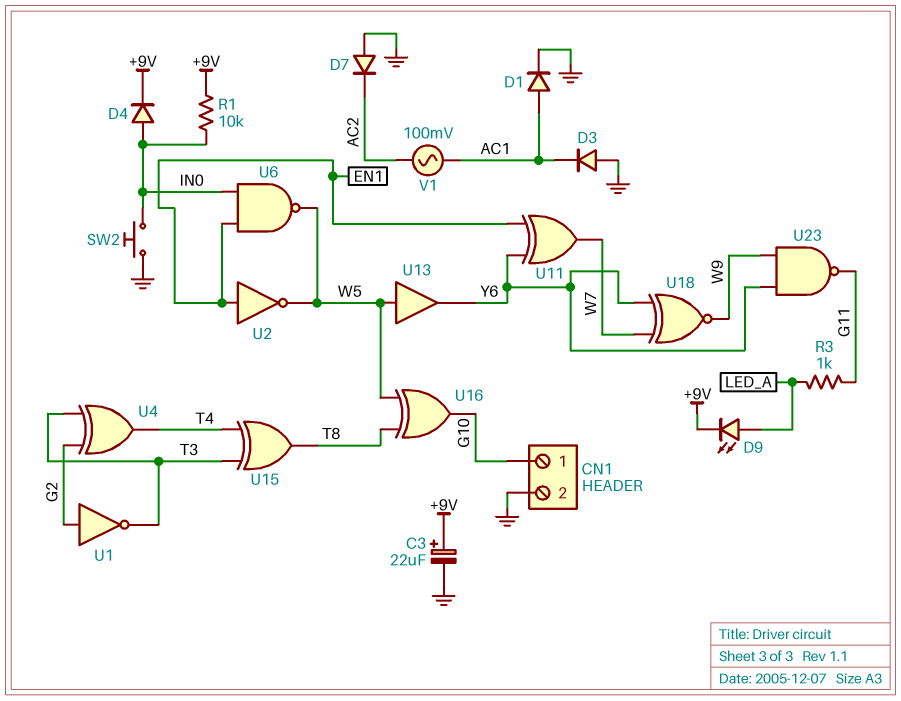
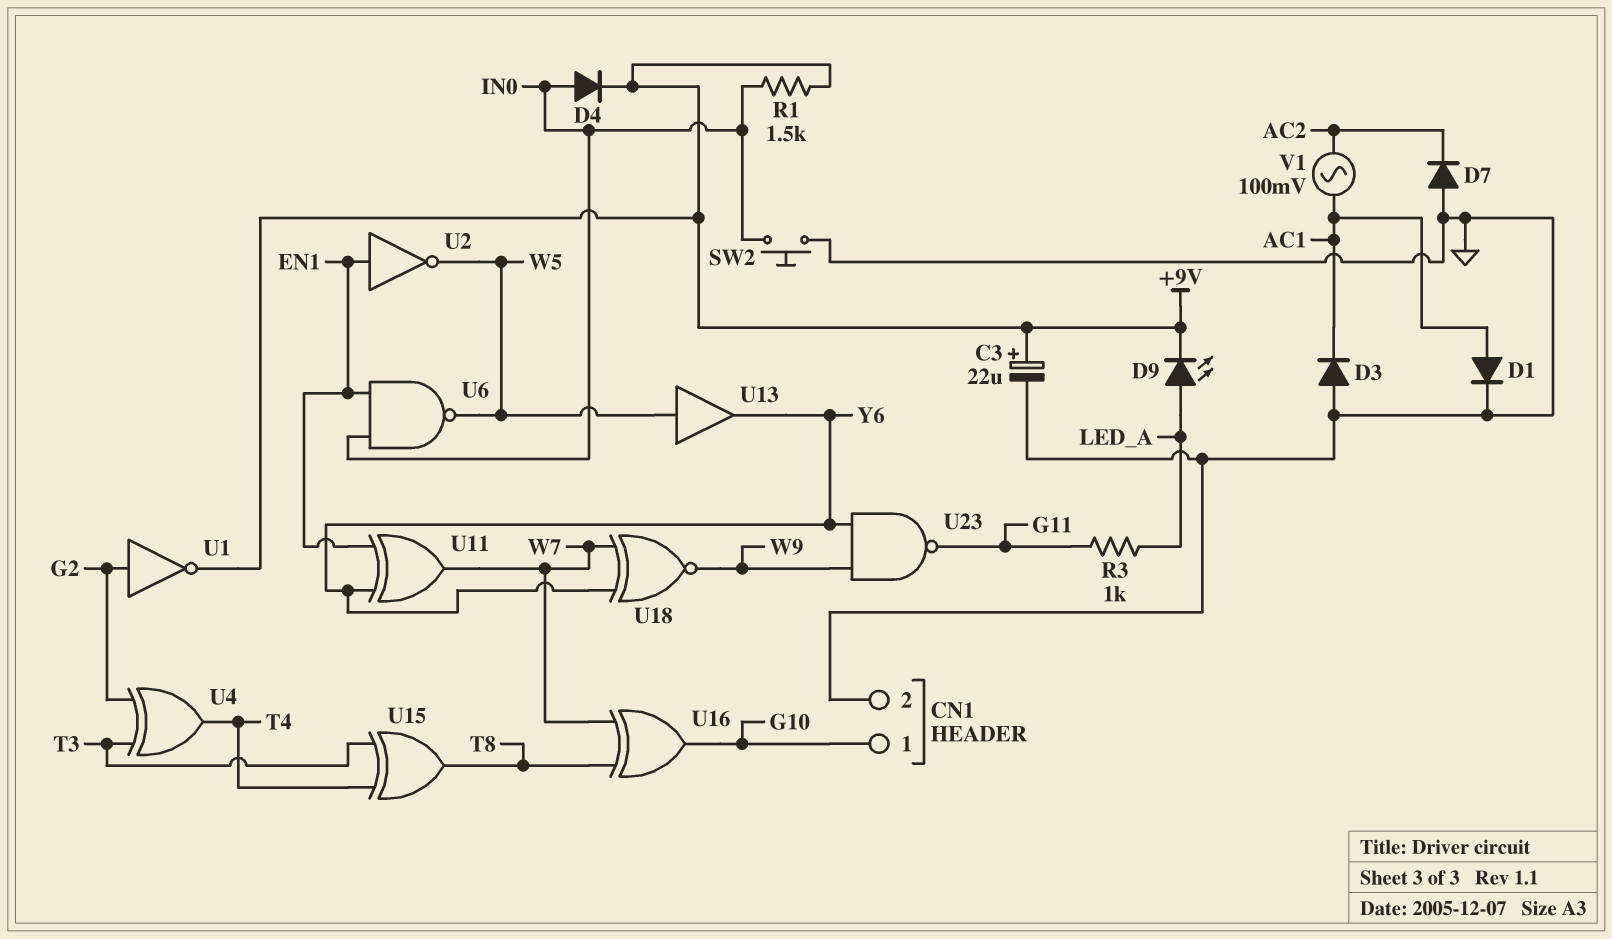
R1: 10k (+9V, IN0) -> 1.5k (+9V, IN0)
U1: NOT (in G2, out T3) -> NOT (in G2, out +9V)
U16: XOR (in T8, in W5, out G10) -> XOR (in T8, in W7, out G10)

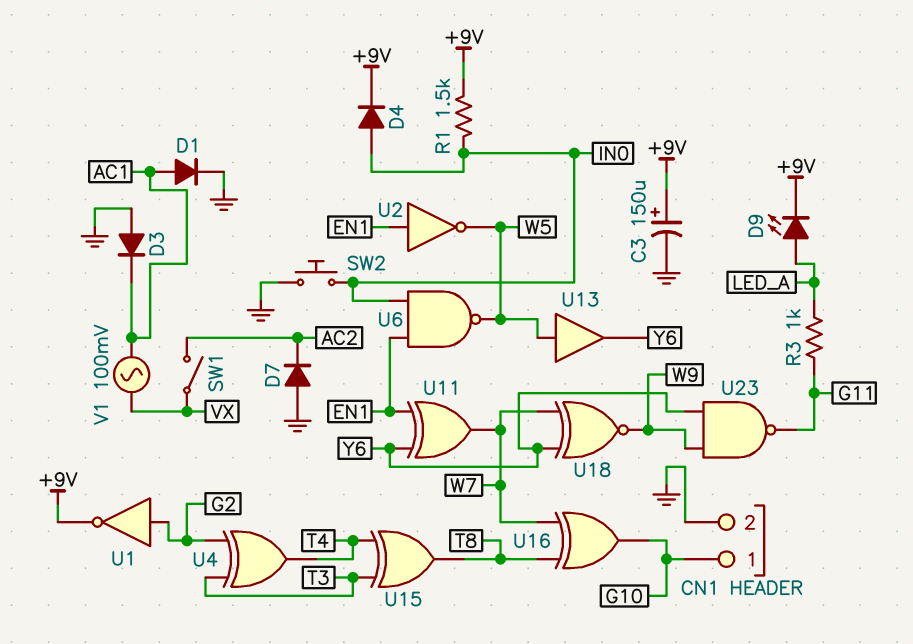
C3: 22uF (plus +9V, minus GND) -> 150uF (plus +9V, minus GND)
SW1: none -> switch (AC2, VX)
V1: AC 100mV (AC1, AC2) -> AC 100mV (AC1, VX)

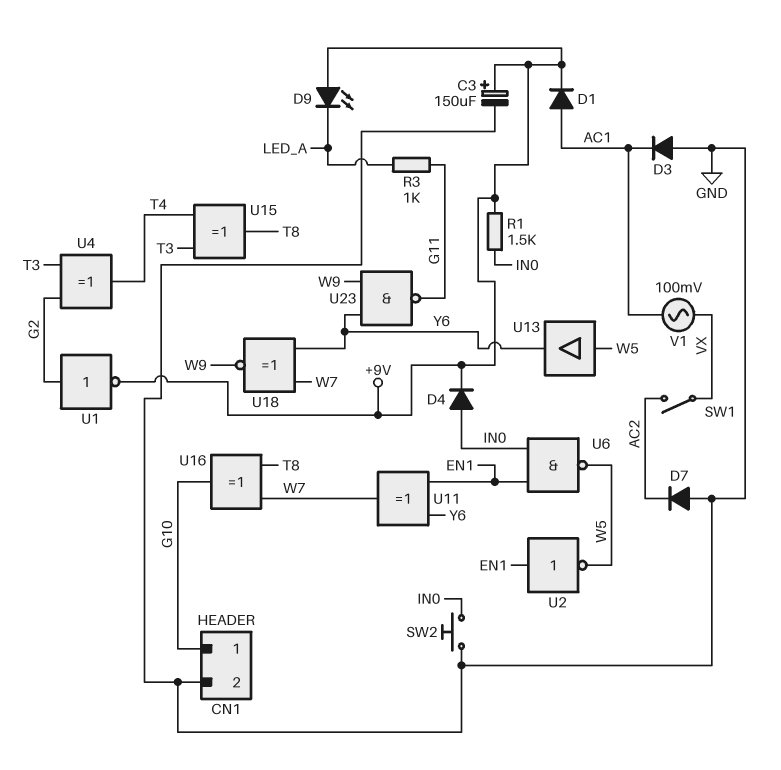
D1: diode (A AC1, K GND) -> diode (A AC1, K +9V)
D9: LED (A LED_A, K +9V) -> LED (A +9V, K LED_A)

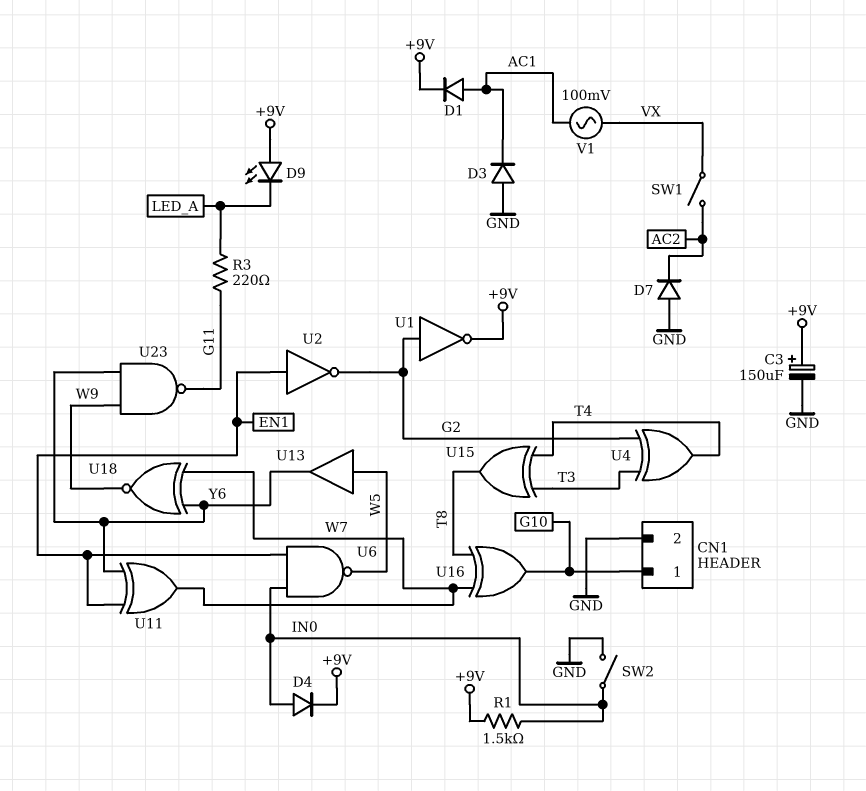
R3: 1k (G11, LED_A) -> 220 (G11, LED_A)
SW2: button (GND, IN0) -> switch (GND, IN0)
U2: NOT (in EN1, out W5) -> NOT (in EN1, out G2)

